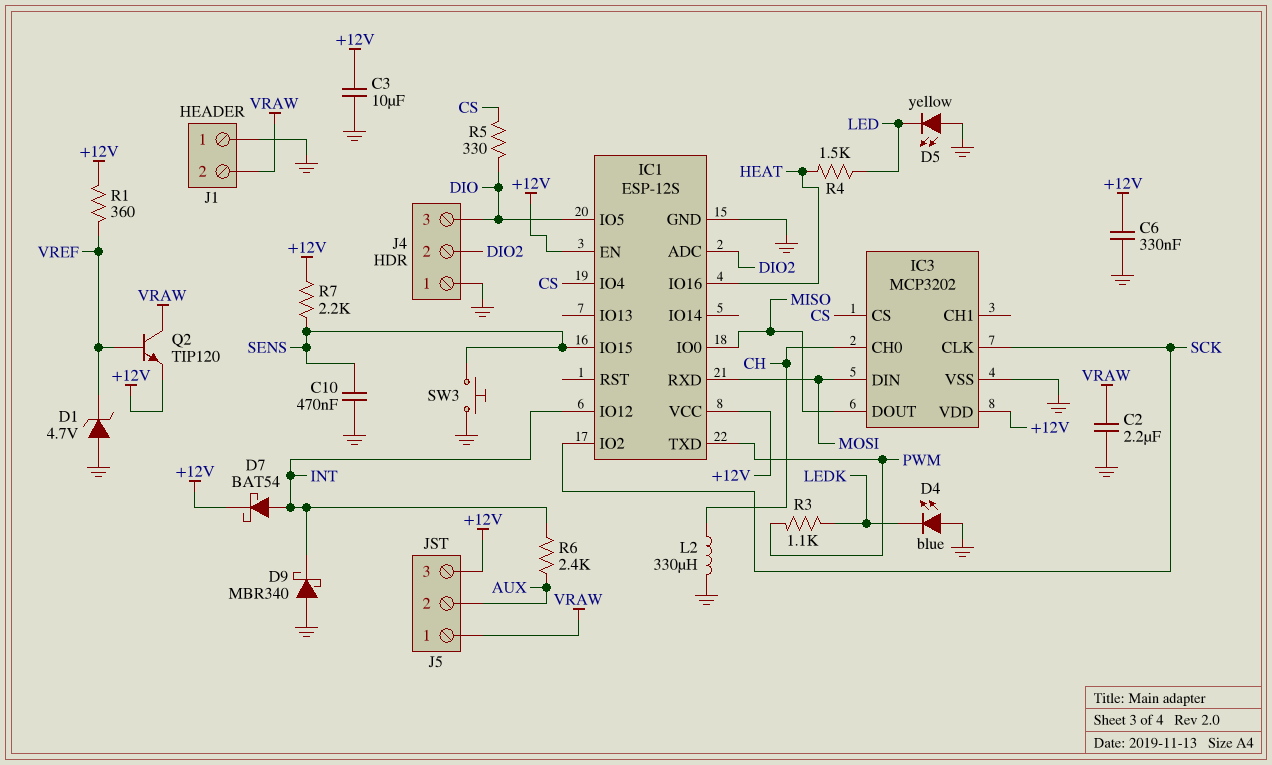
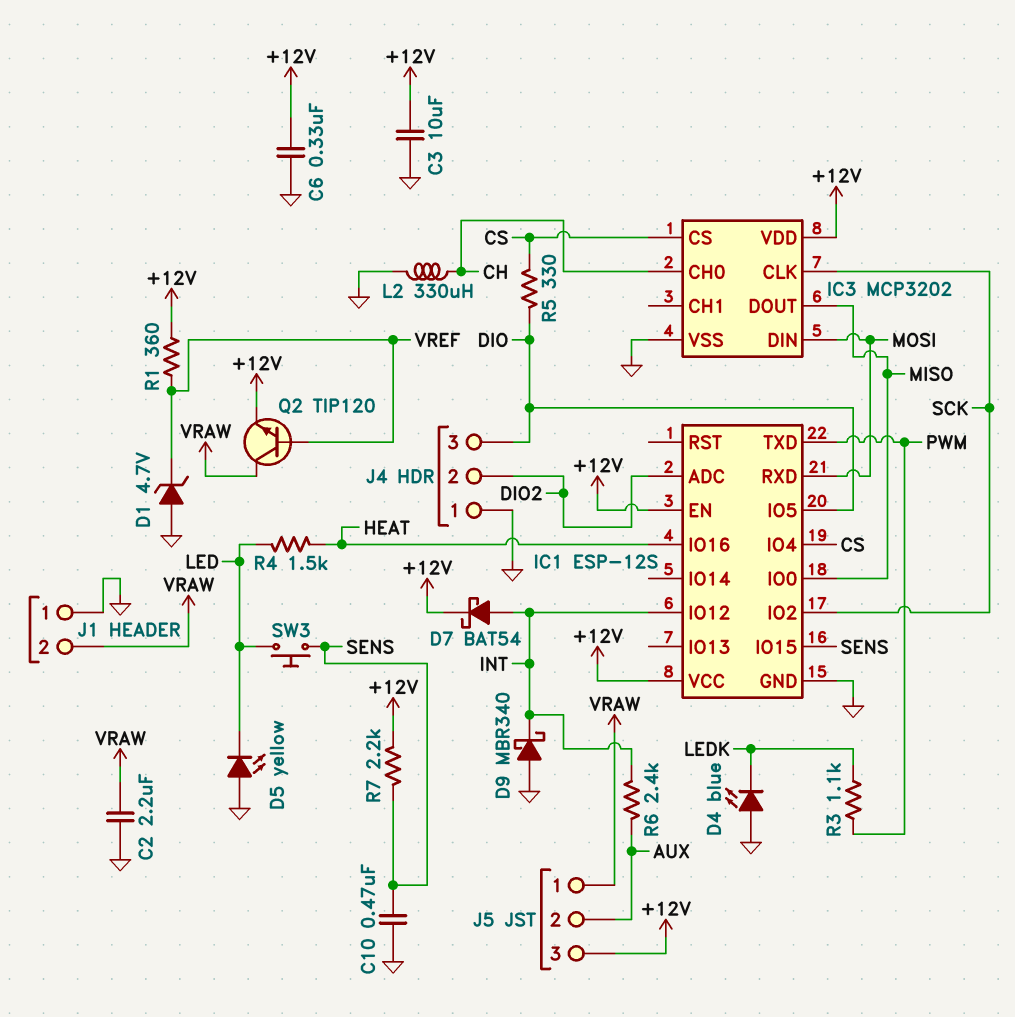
SW3: button (GND, SENS) -> button (LED, SENS)

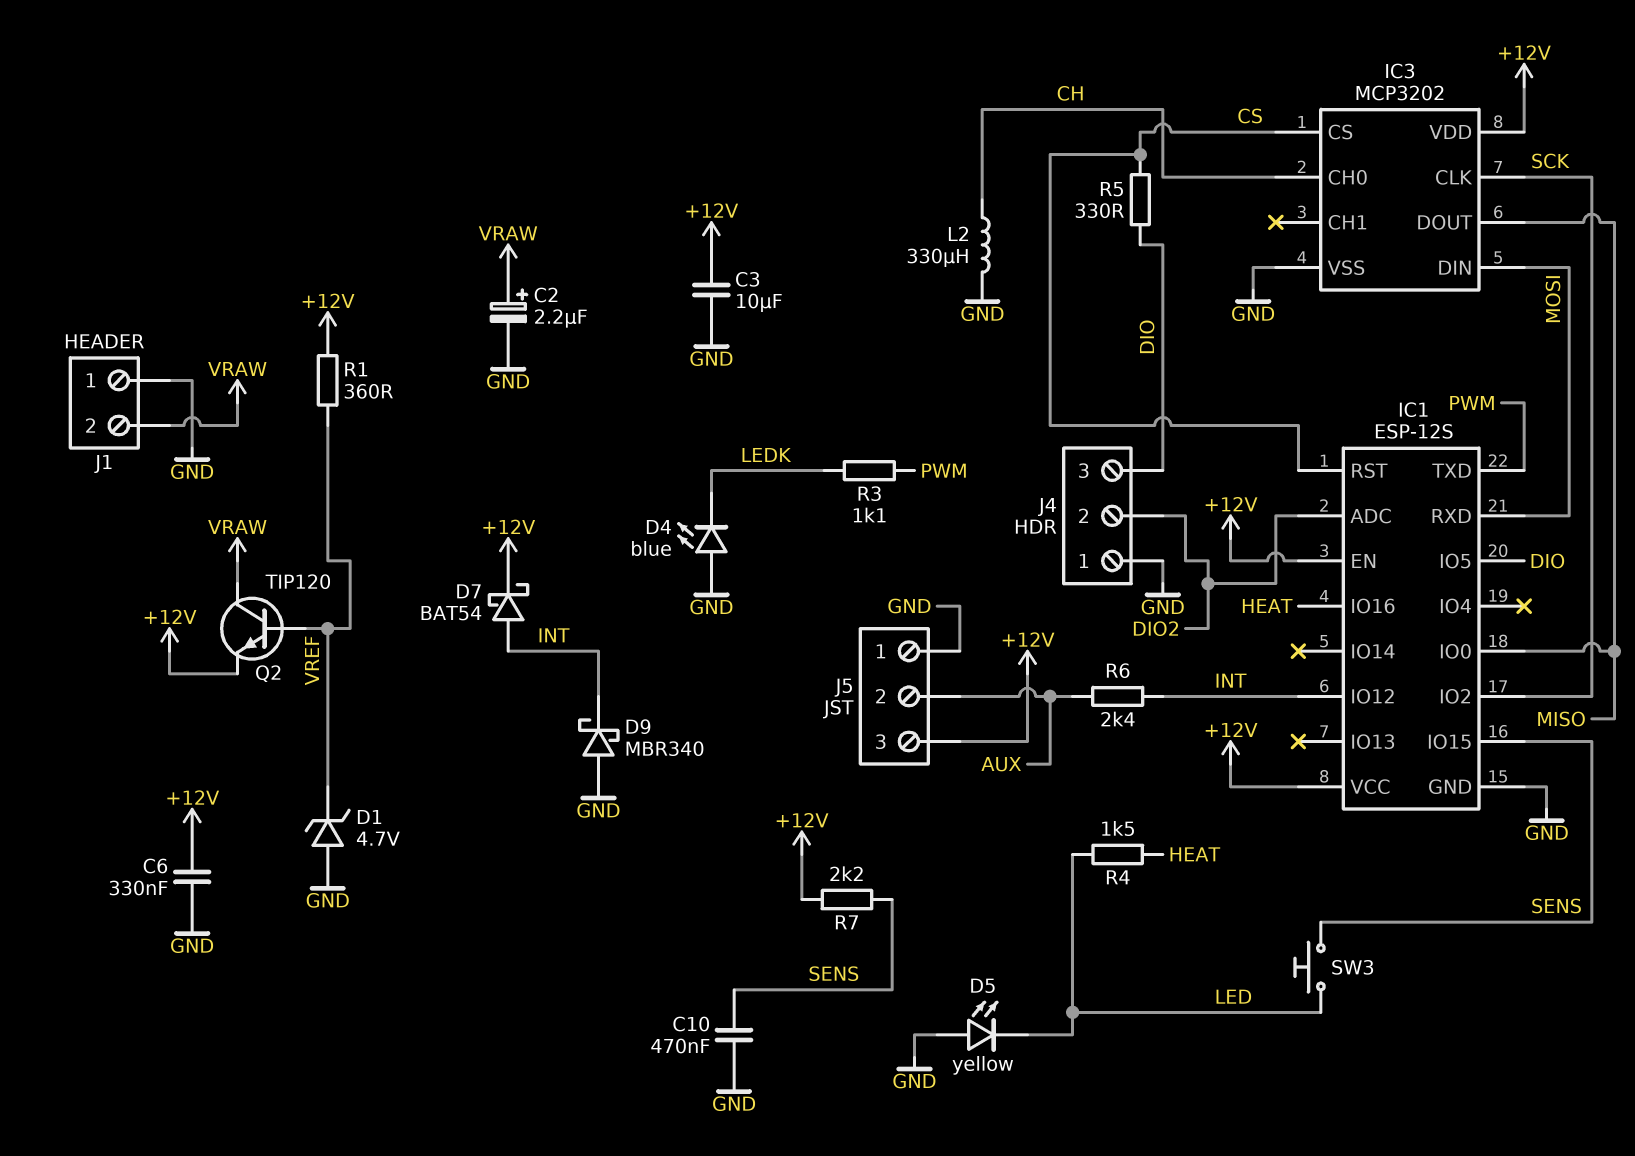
C2: 2.2uF (GND, VRAW) -> 2.2uF (plus VRAW, minus GND)
IC1 pin IO4: CS -> none
IC1 pin RST: none -> CS
J5 pin 1: VRAW -> GND

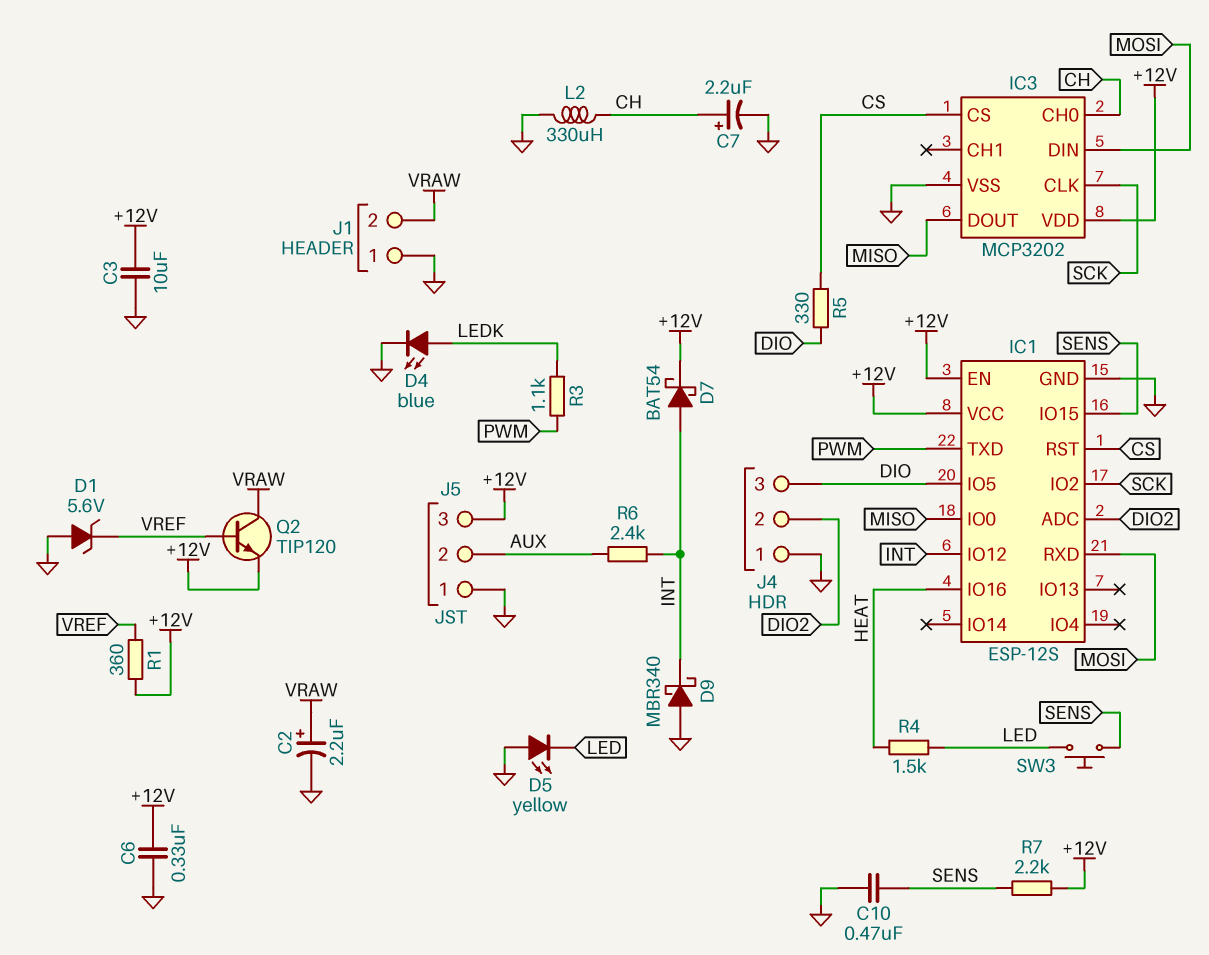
C7: none -> 2.2uF (plus CH, minus GND)
D1: zener 4.7V (A GND, K VREF) -> zener 5.6V (A GND, K VREF)
D4: LED blue (A GND, K LEDK) -> LED blue (A LEDK, K GND)

